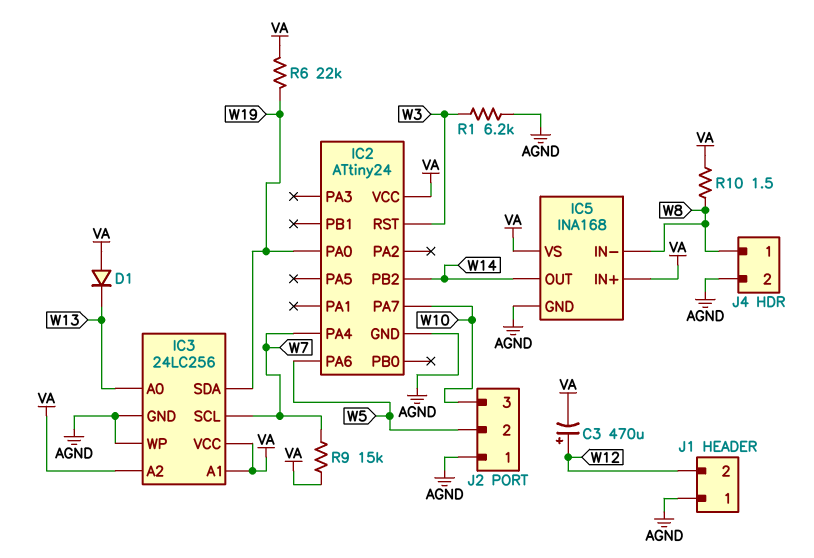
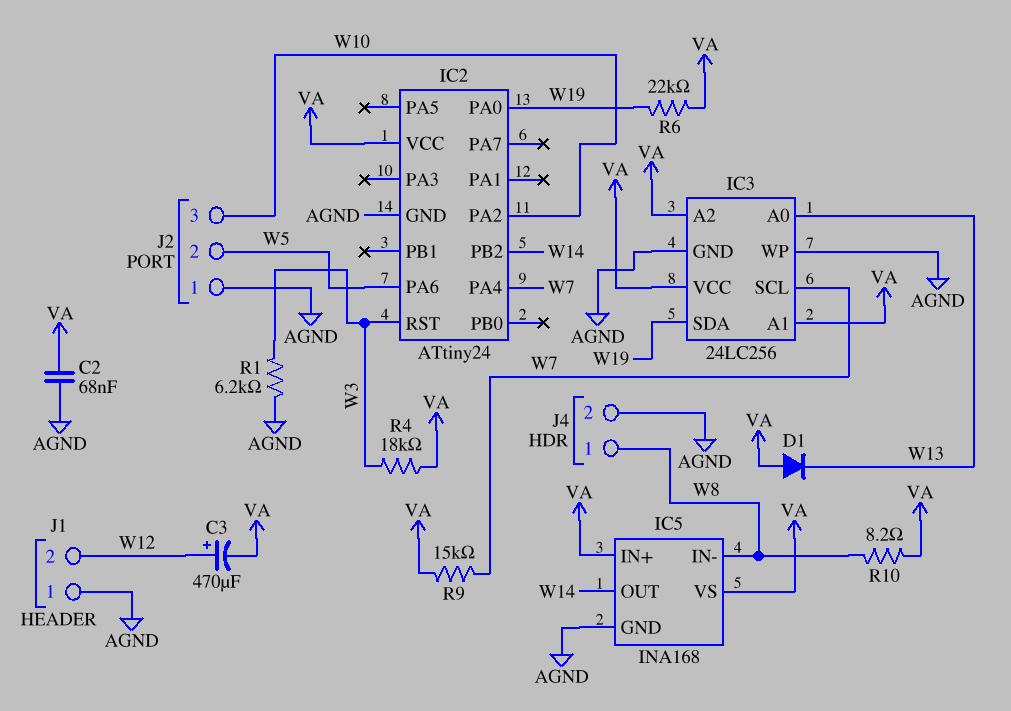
C2: none -> 68nF (AGND, VA)
IC2 pin PA2: none -> W10
IC2 pin PA7: W10 -> none
R4: none -> 18k (VA, W3)
R10: 1.5 (VA, W8) -> 8.2 (VA, W8)

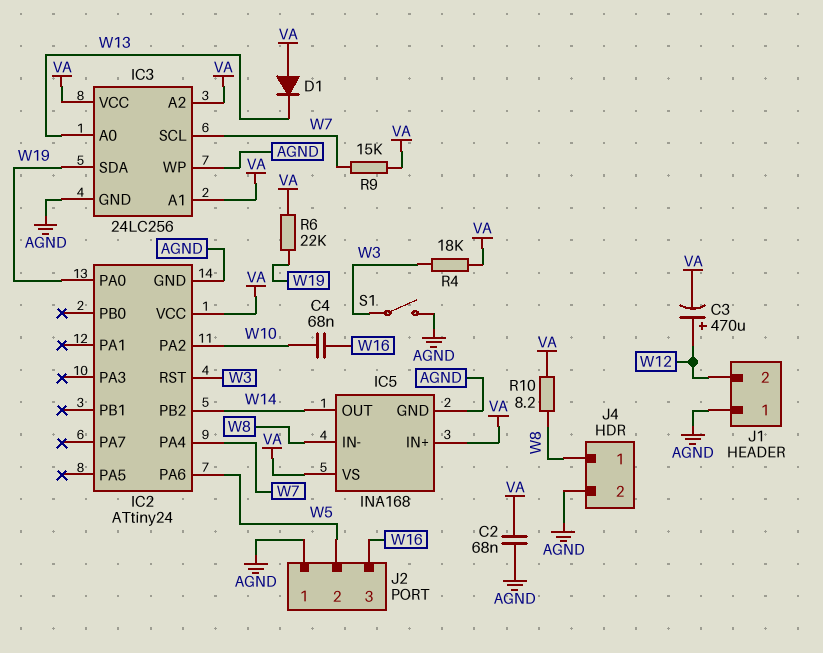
C4: none -> 68nF (W10, W16)
J2 pin 3: W10 -> W16
R1: 6.2k (AGND, W3) -> none
S1: none -> switch (AGND, W3)

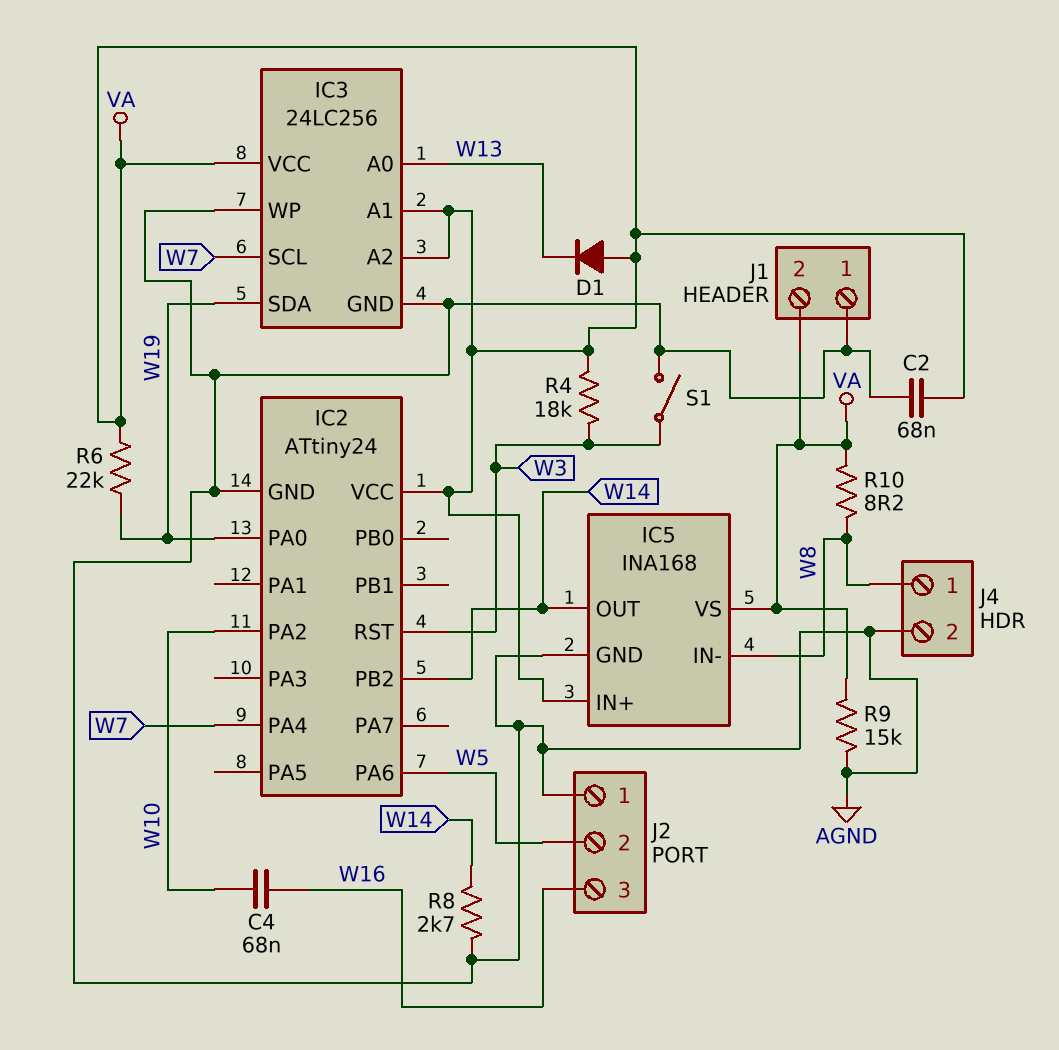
C3: 470uF (plus W12, minus VA) -> none
J1 pin 2: W12 -> VA
R8: none -> 2.7k (AGND, W14)
R9: 15k (VA, W7) -> 15k (AGND, VA)

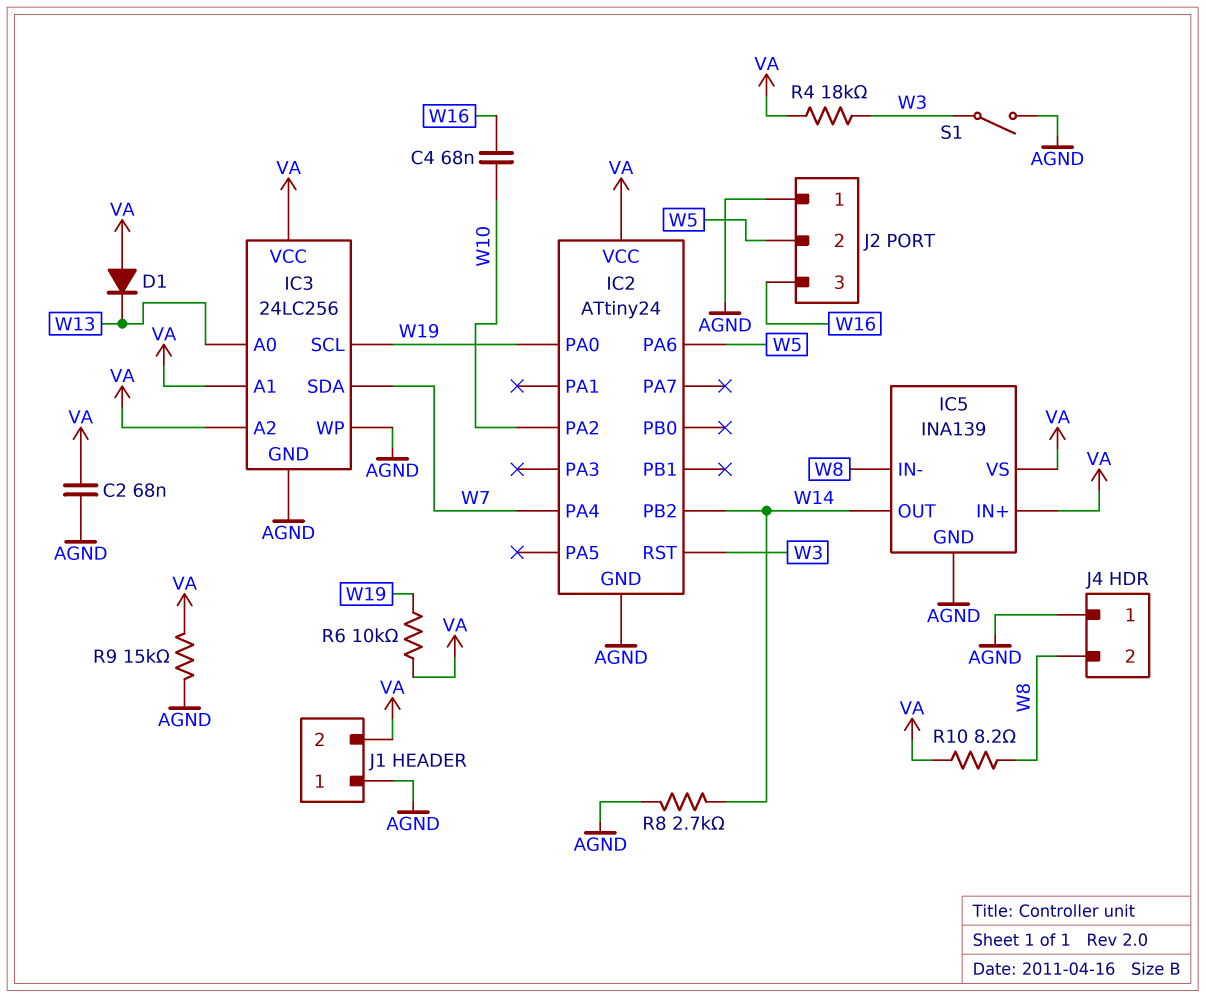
IC3 pin SCL: W7 -> W19
IC3 pin SDA: W19 -> W7
IC5: INA168 -> INA139
J4 pin 1: W8 -> AGND
J4 pin 2: AGND -> W8
R6: 22k (VA, W19) -> 10k (VA, W19)

